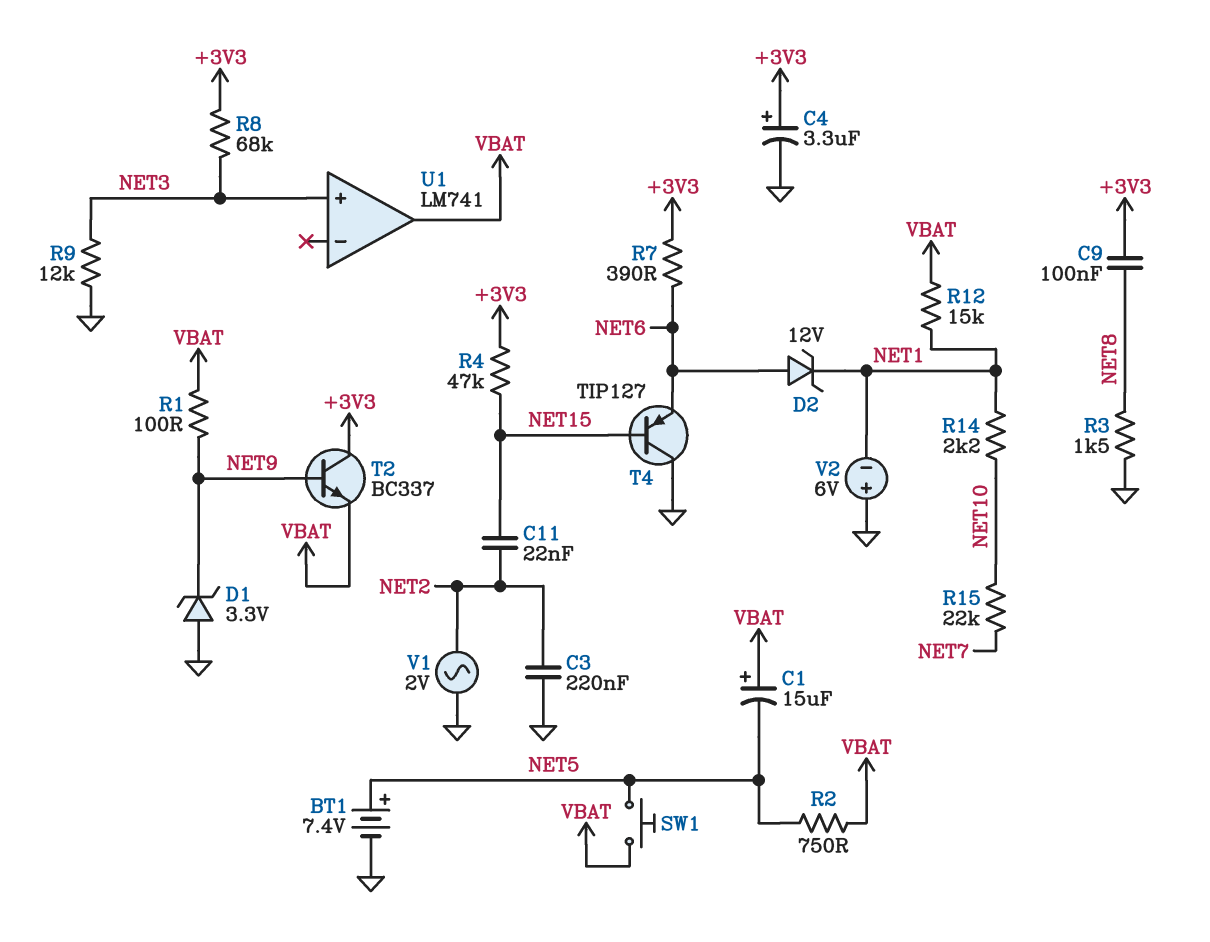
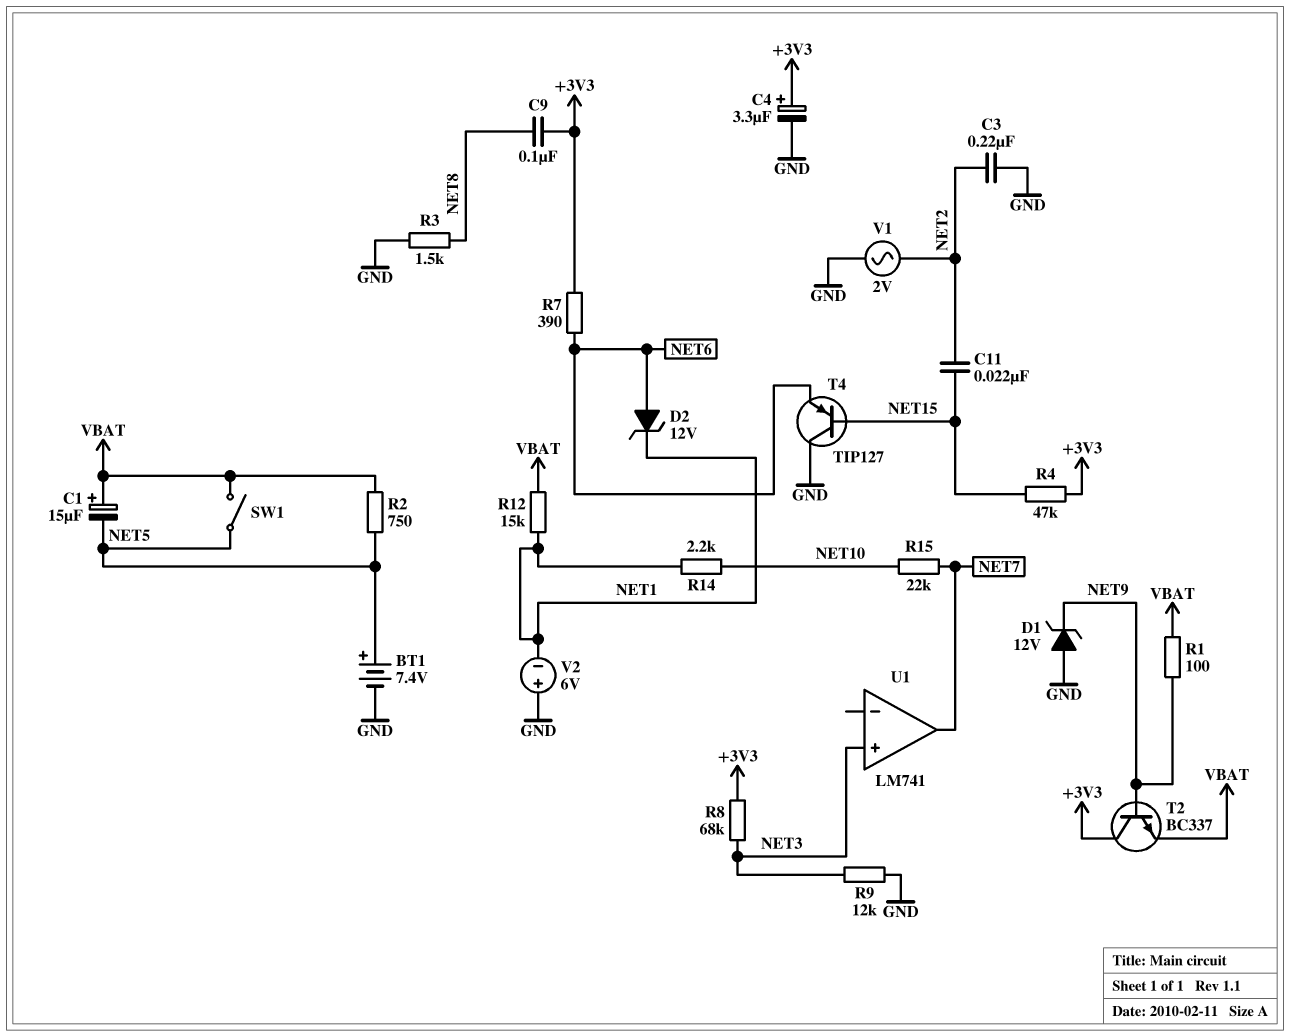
D1: zener 3.3V (A GND, K NET9) -> zener 12V (A GND, K NET9)
SW1: button (NET5, VBAT) -> switch (NET5, VBAT)
U1 pin out: VBAT -> NET7

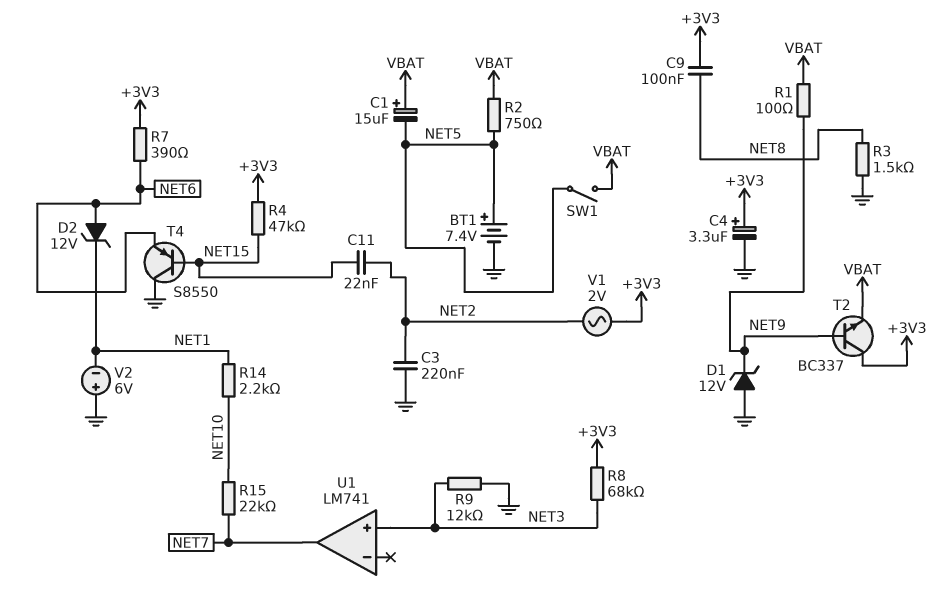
R12: 15k (NET1, VBAT) -> none
T4: PNP TIP127 (B NET15, C GND, E NET6) -> PNP S8550 (B NET15, C GND, E NET6)
V1: AC 2V (GND, NET2) -> AC 2V (+3V3, NET2)

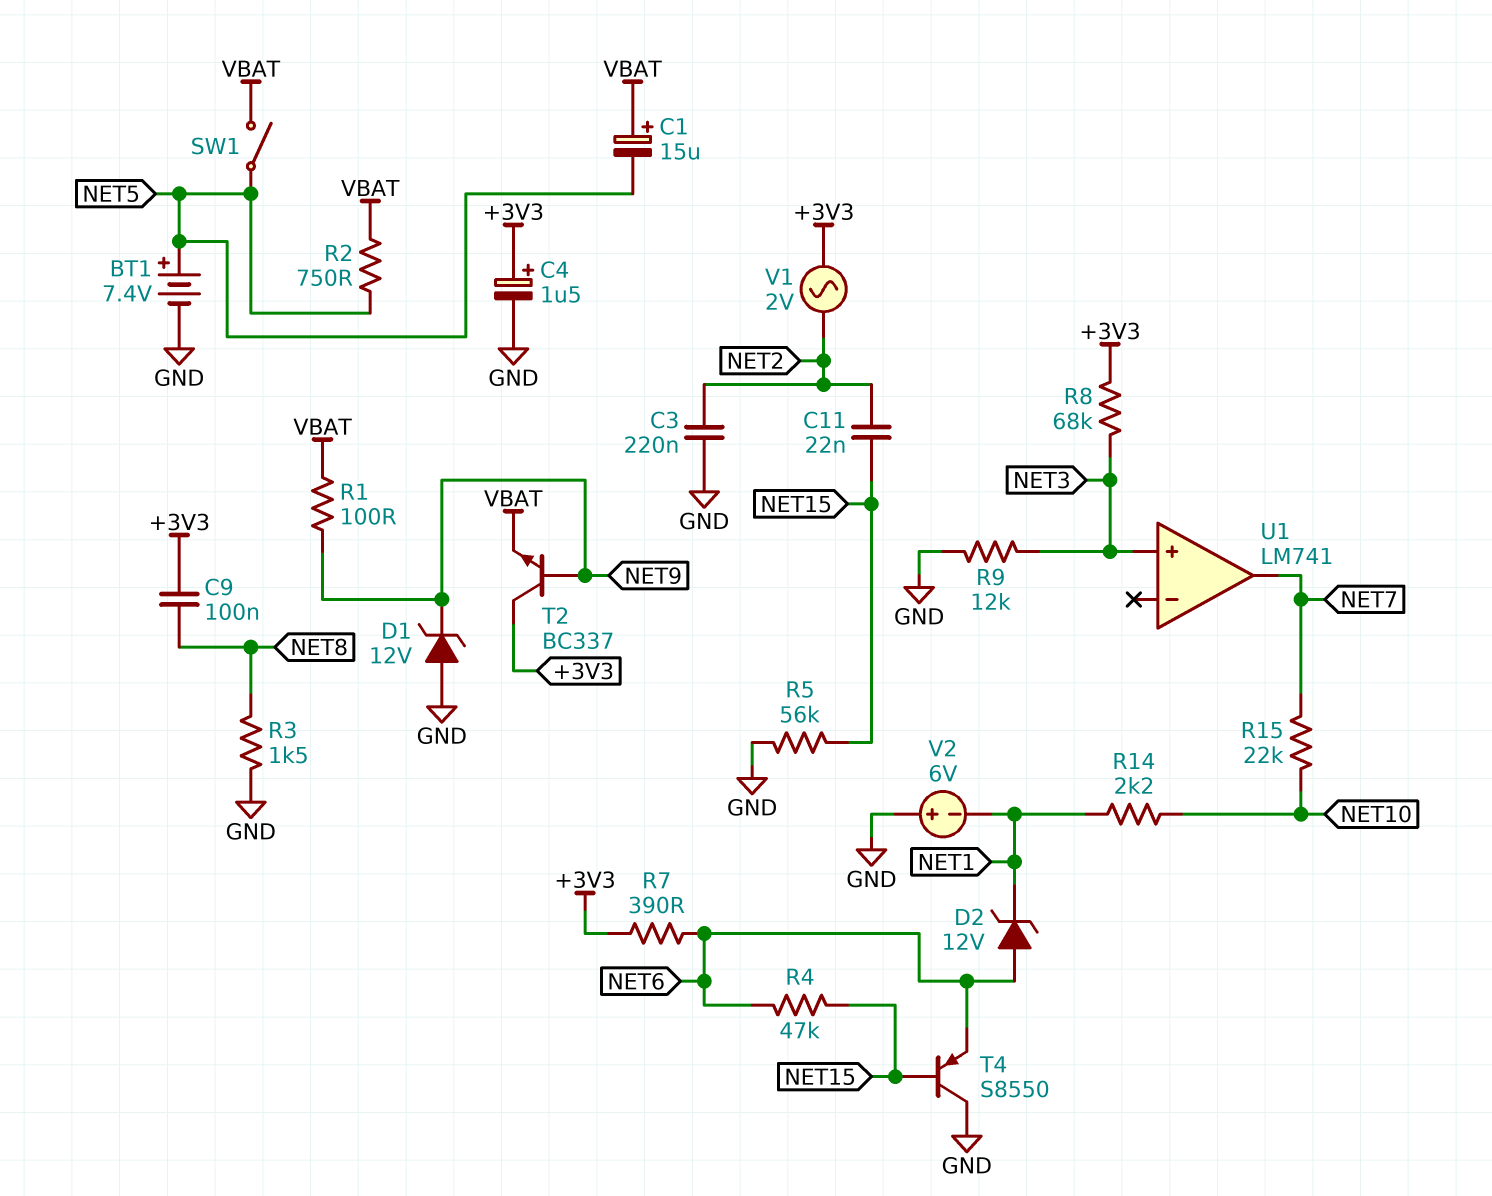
C4: 3.3uF (plus +3V3, minus GND) -> 1.5uF (plus +3V3, minus GND)
R4: 47k (+3V3, NET15) -> 47k (NET6, NET15)
R5: none -> 56k (GND, NET15)

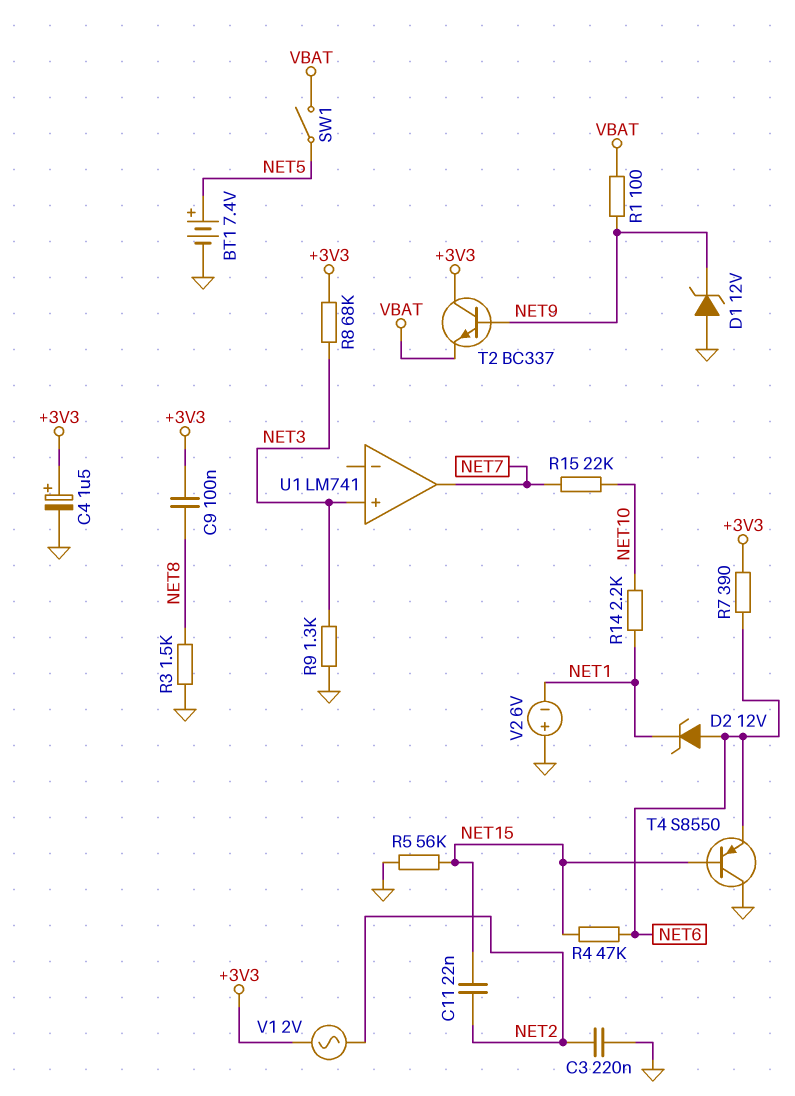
C1: 15uF (plus VBAT, minus NET5) -> none
R2: 750 (NET5, VBAT) -> none
R9: 12k (GND, NET3) -> 1.3k (GND, NET3)

